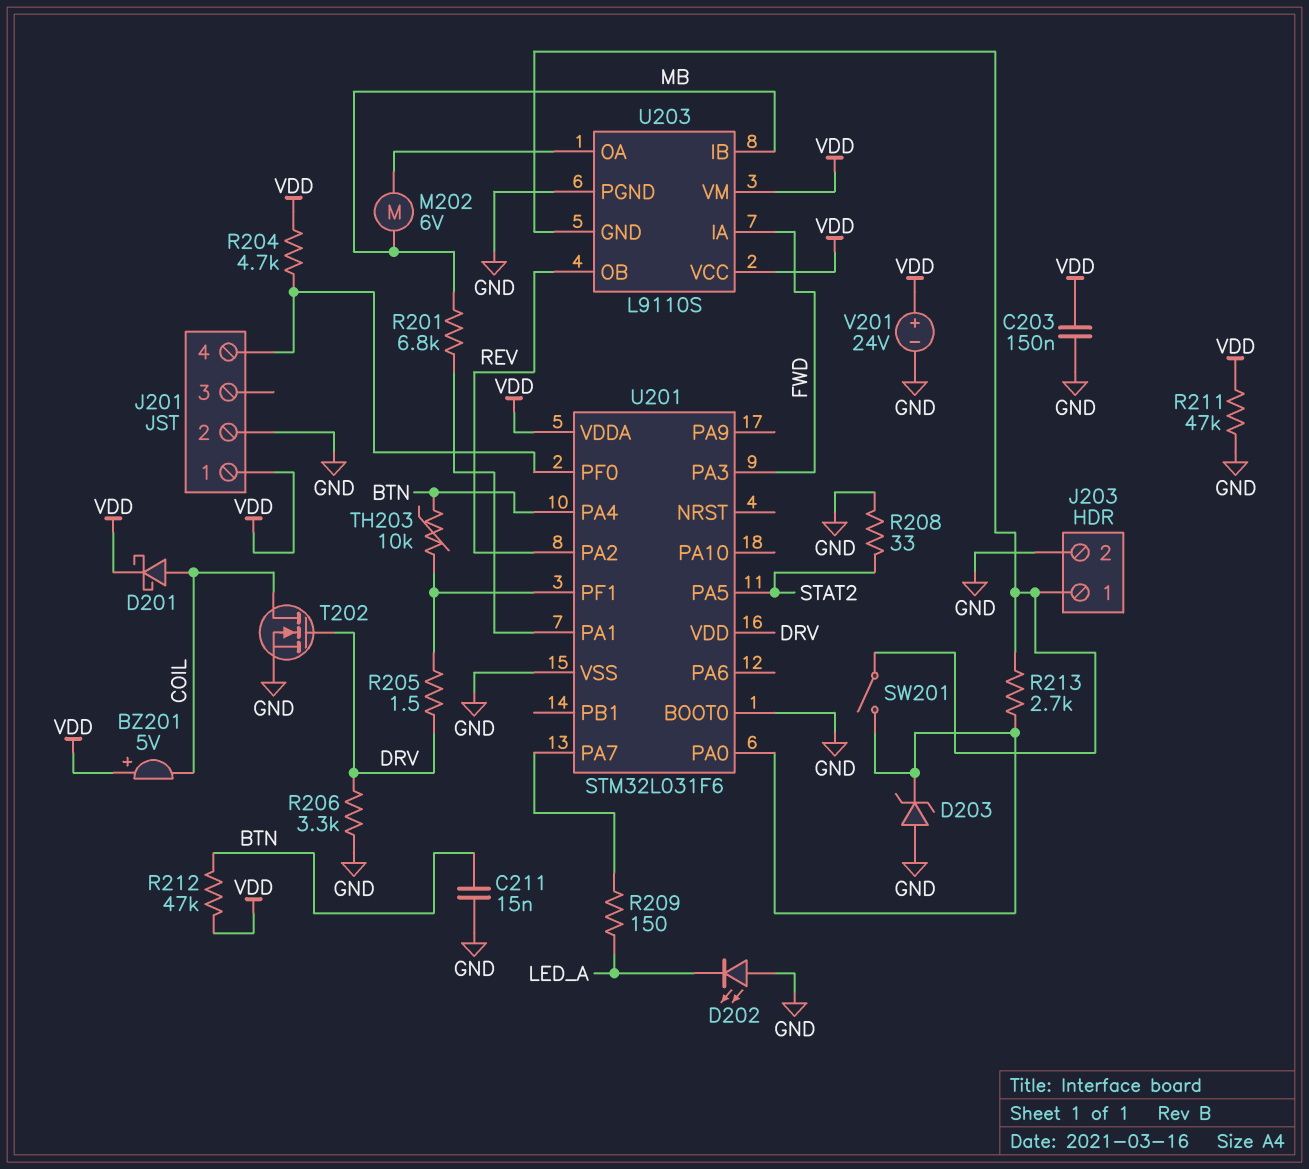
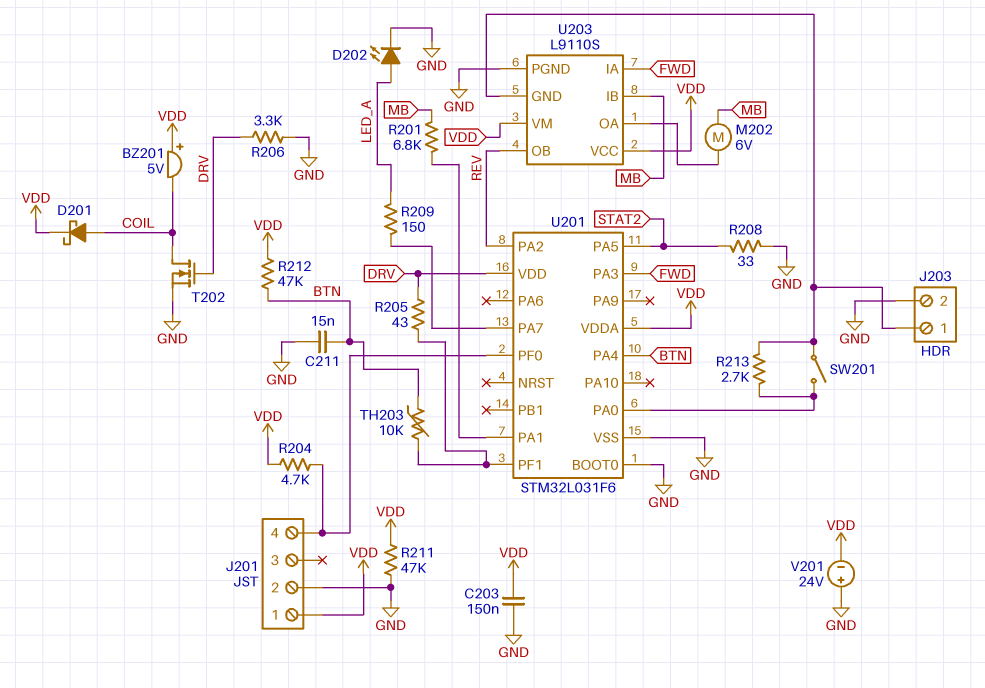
D202: LED (A GND, K LED_A) -> LED (A LED_A, K GND)
D203: zener (A GND, K U201/PA0) -> none
R205: 1.5 (DRV, U201/PF1) -> 43 (DRV, U201/PF1)
V201: 24V (plus VDD, minus GND) -> 24V (plus GND, minus VDD)

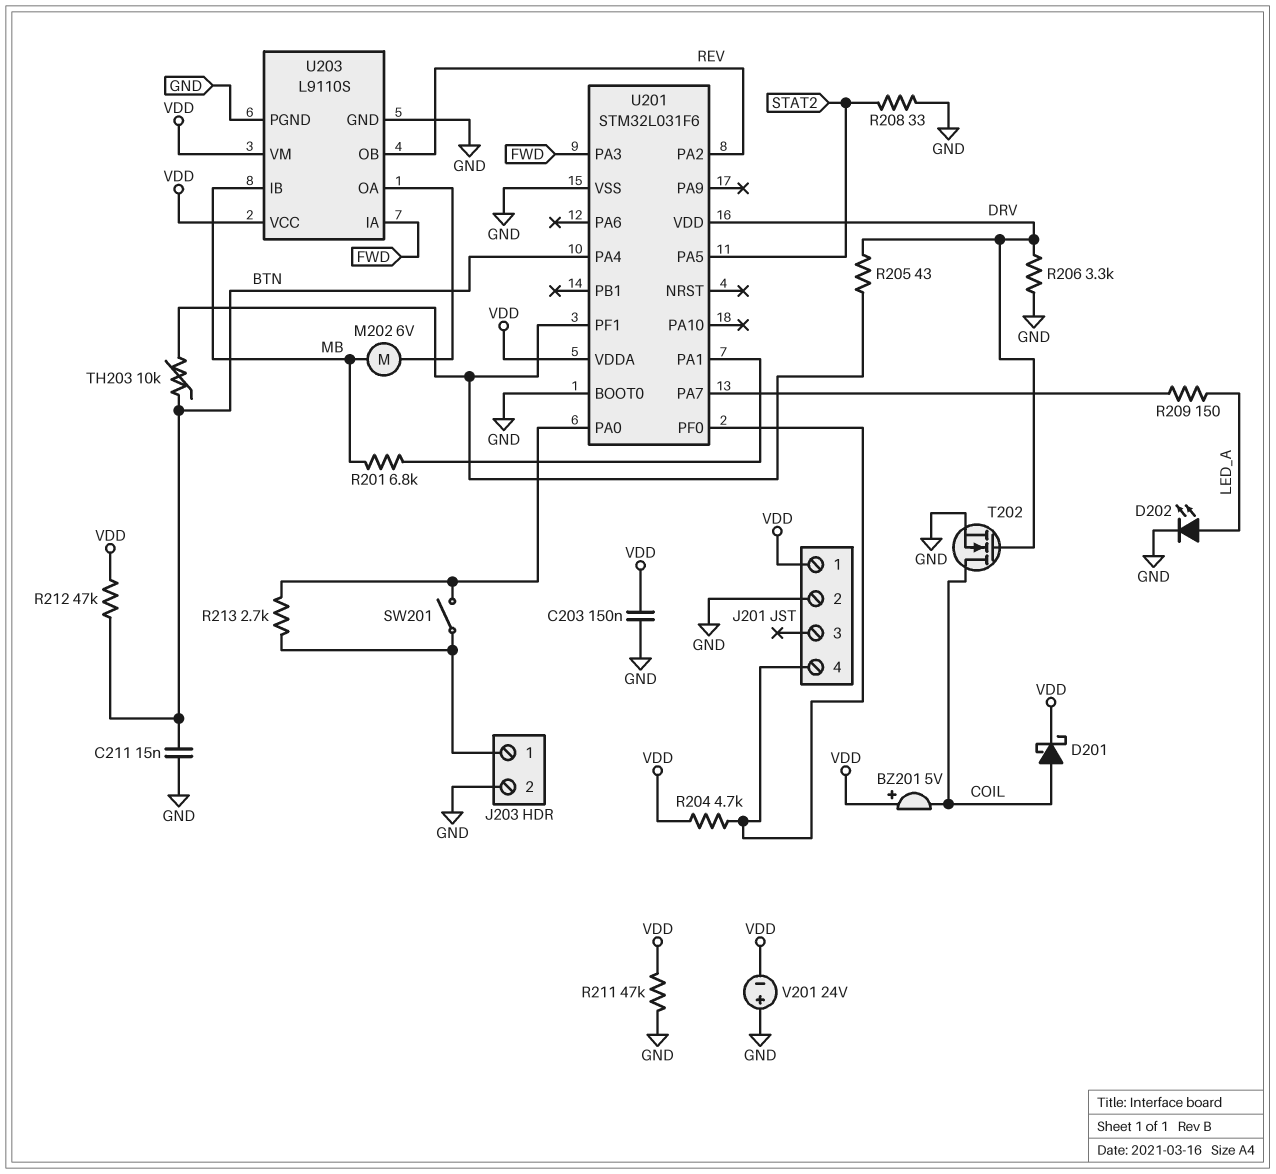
U203 pin GND: J203/1 -> GND

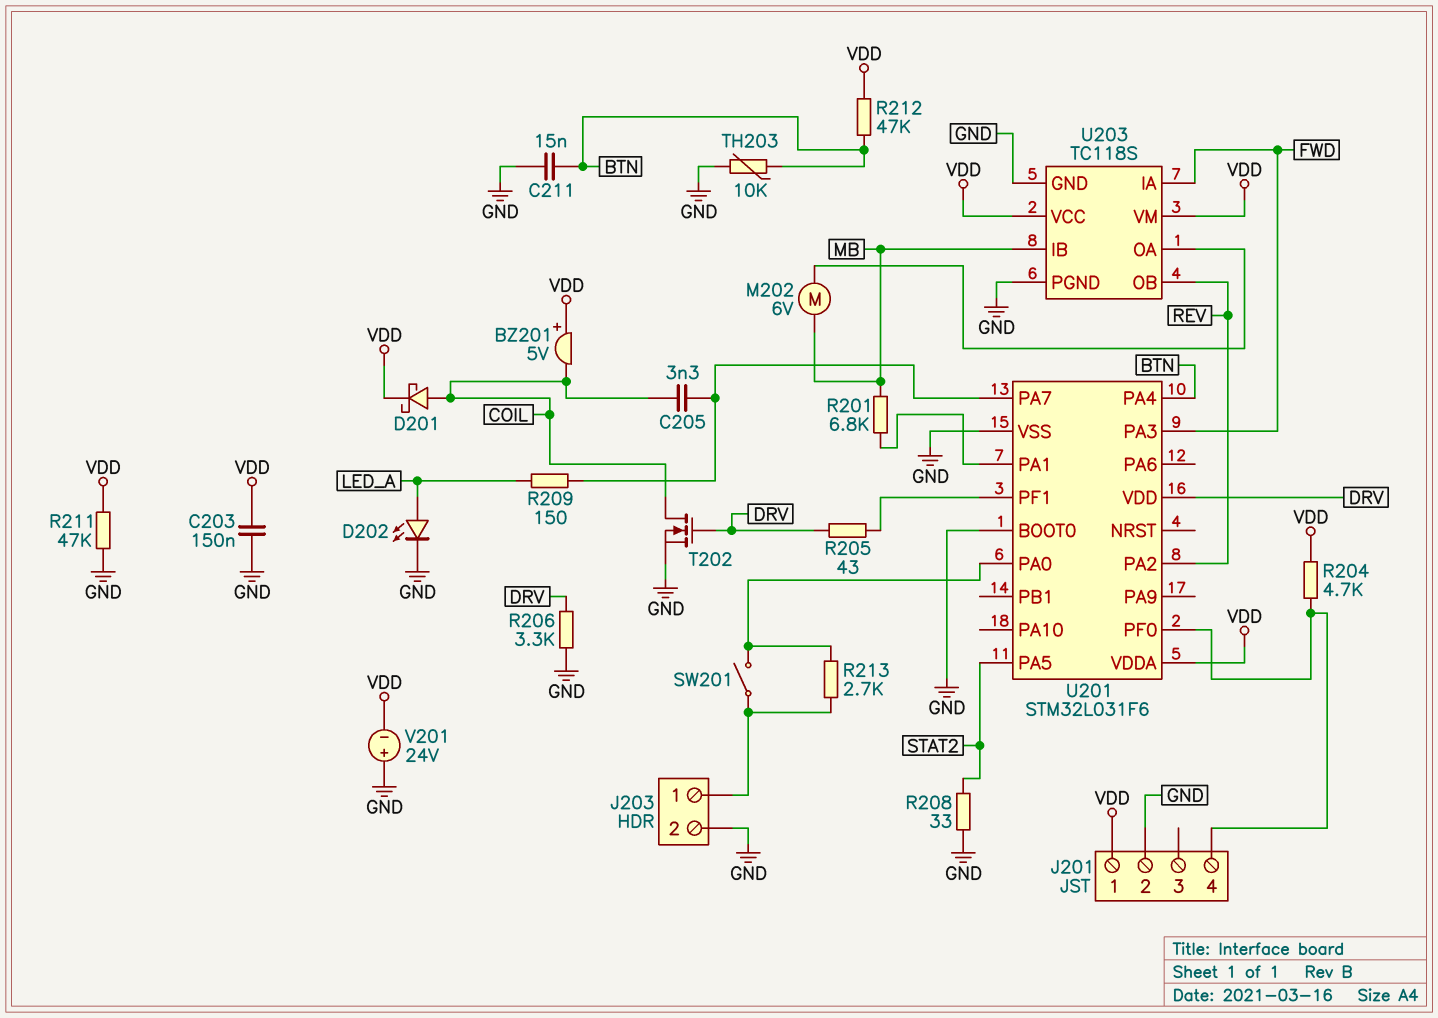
C205: none -> 3.3nF (COIL, U201/PA7)
TH203: 10k (BTN, U201/PF1) -> 10k (BTN, GND)
U203: L9110S -> TC118S

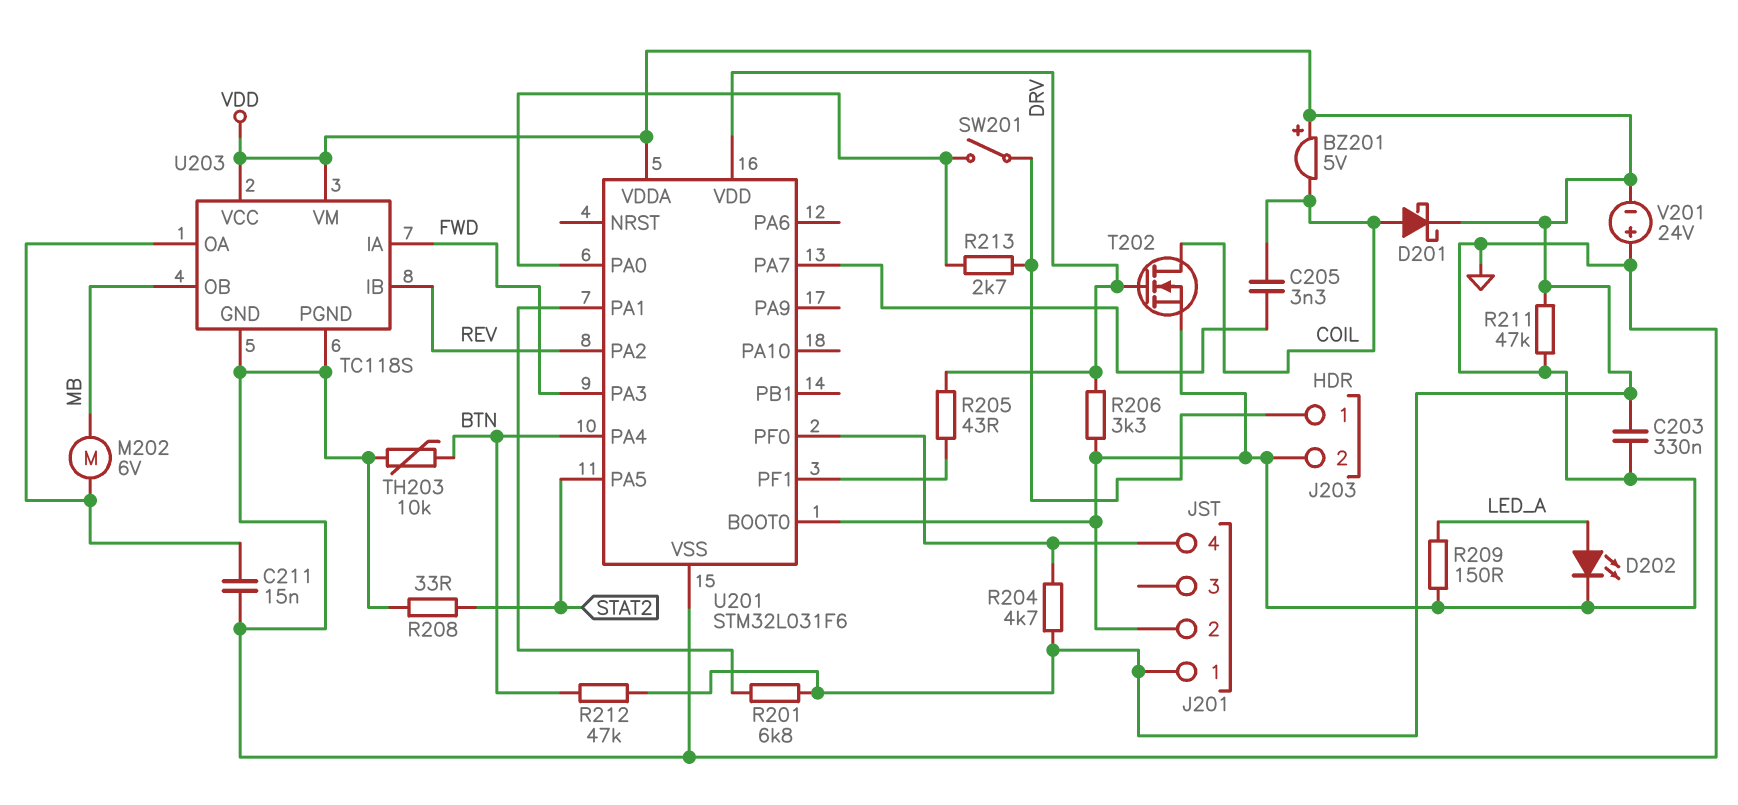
C203: 150nF (GND, VDD) -> 330nF (GND, VDD)
C211: 15nF (BTN, GND) -> 15nF (GND, U203/OA)
R201: 6.8k (MB, U201/PA1) -> 6.8k (U201/PA1, VDD)
R209: 150 (LED_A, U201/PA7) -> 150 (GND, LED_A)
U203 pin IB: MB -> REV
U203 pin OB: REV -> MB

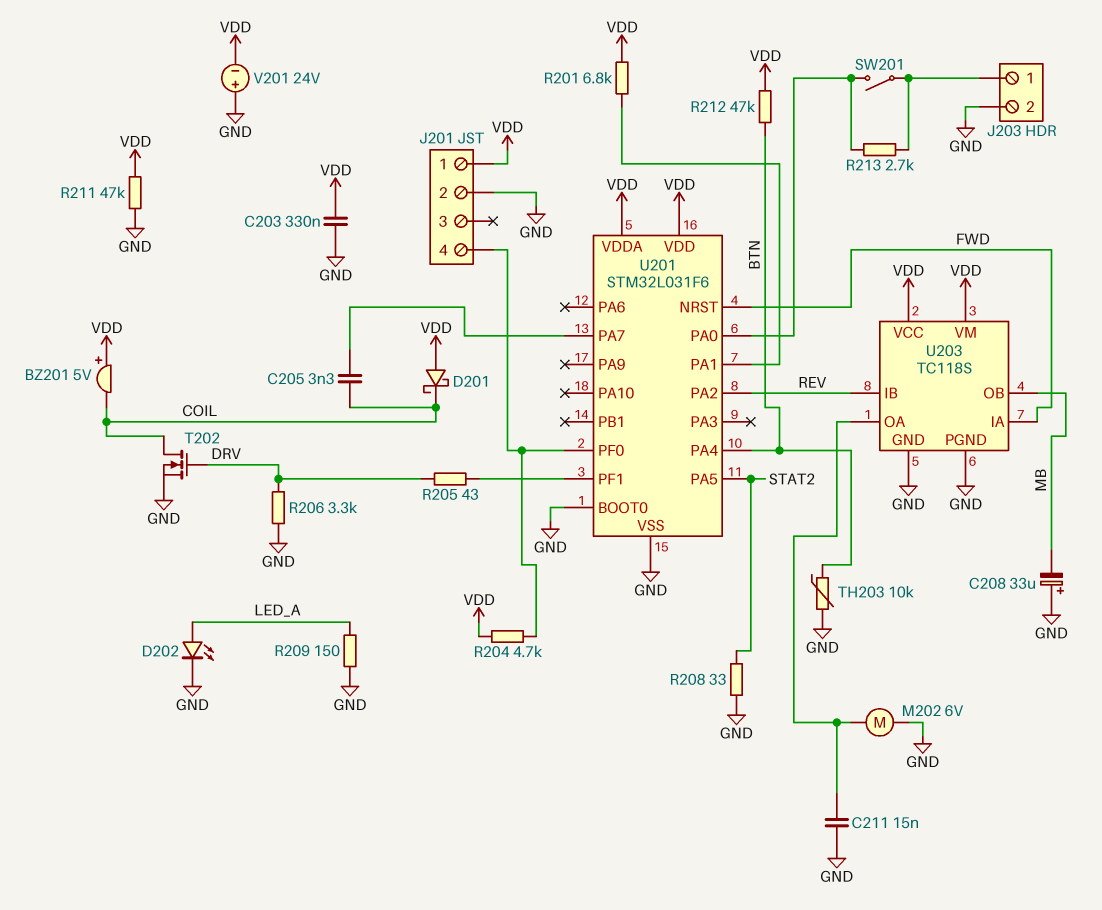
C208: none -> 33uF (plus GND, minus MB)
D201: schottky (A COIL, K VDD) -> schottky (A VDD, K COIL)
M202: motor 6V (MB, U203/OA) -> motor 6V (GND, U203/OA)
U201 pin NRST: none -> FWD
U201 pin PA3: FWD -> none
U201 pin VDD: DRV -> VDD

